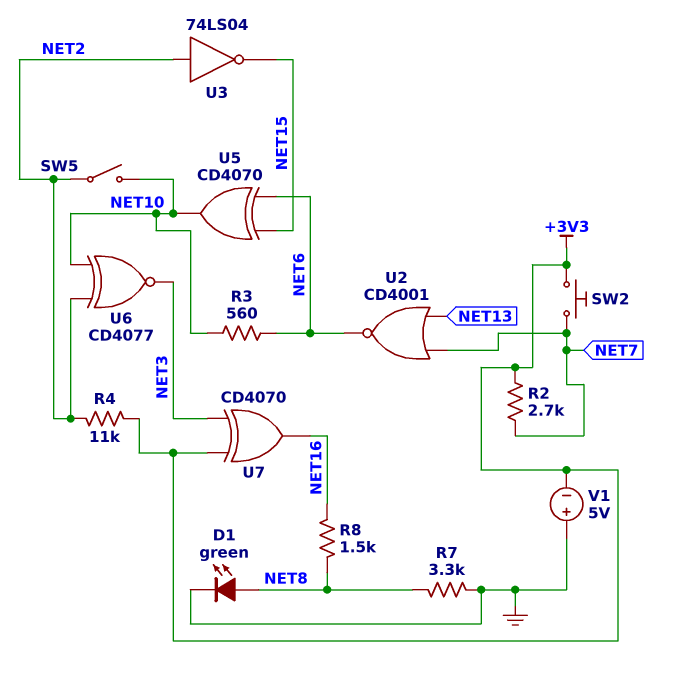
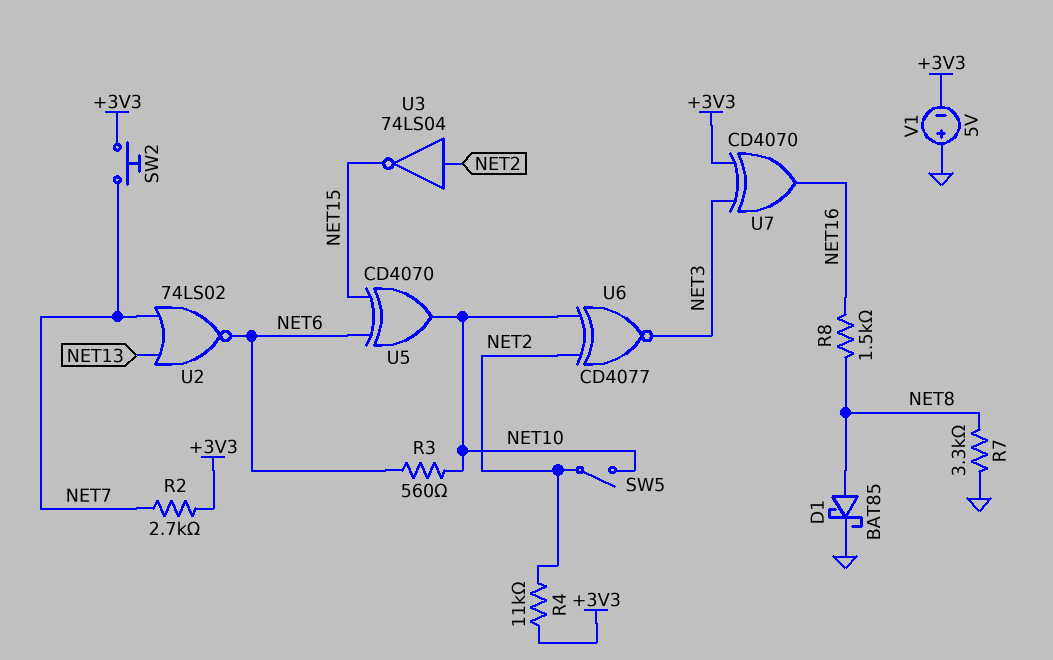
D1: LED green (A NET8, K GND) -> schottky BAT85 (A NET8, K GND)
U2: NOR CD4001 (in NET7, in NET13, out NET6) -> NOR 74LS02 (in NET7, in NET13, out NET6)

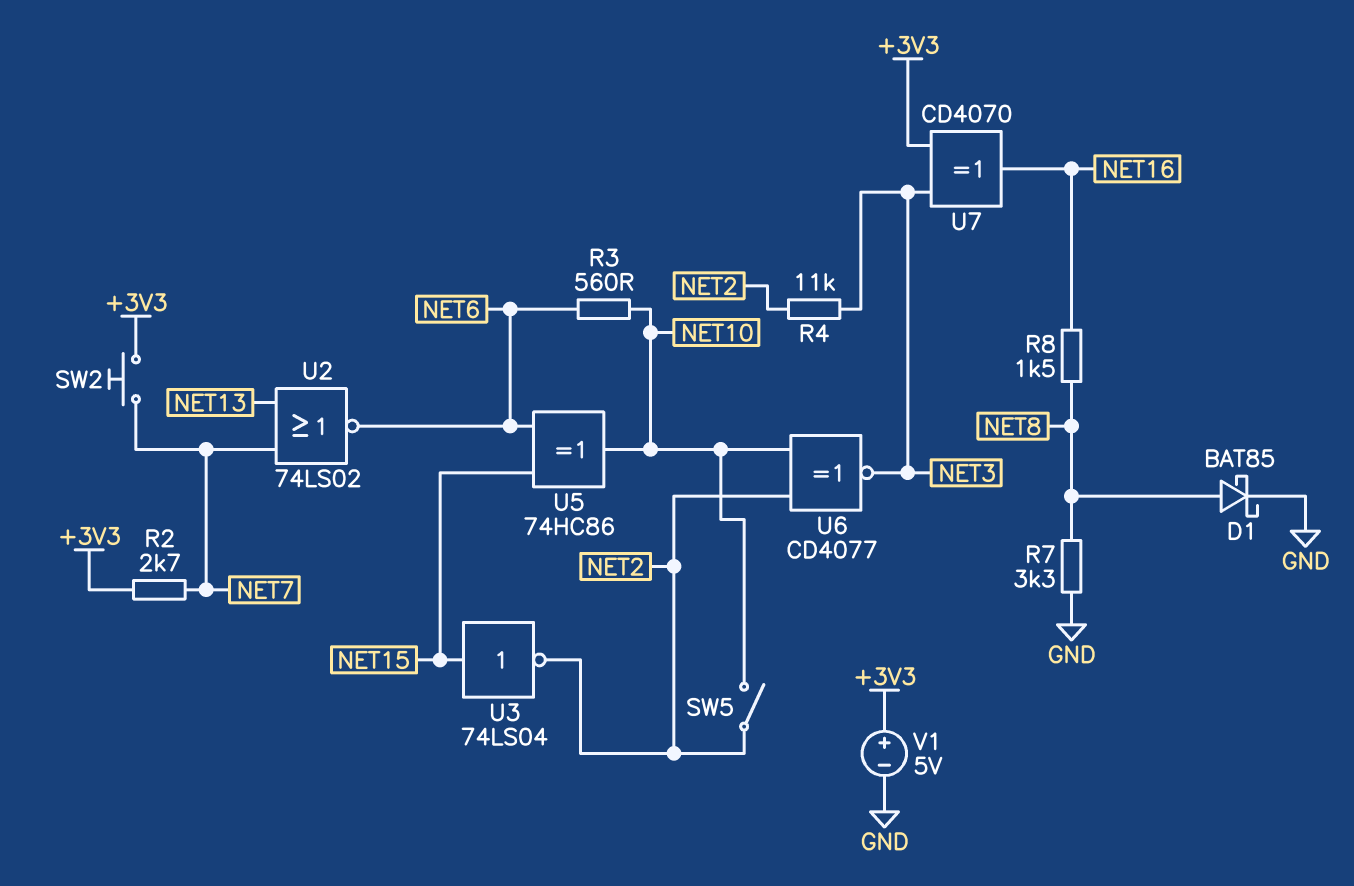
R4: 11k (+3V3, NET2) -> 11k (NET2, NET3)
U3: NOT 74LS04 (in NET2, out NET15) -> NOT 74LS04 (in NET15, out NET2)
U5: XOR CD4070 (in NET6, in NET15, out NET10) -> XOR 74HC86 (in NET6, in NET15, out NET10)
V1: 5V (plus GND, minus +3V3) -> 5V (plus +3V3, minus GND)

